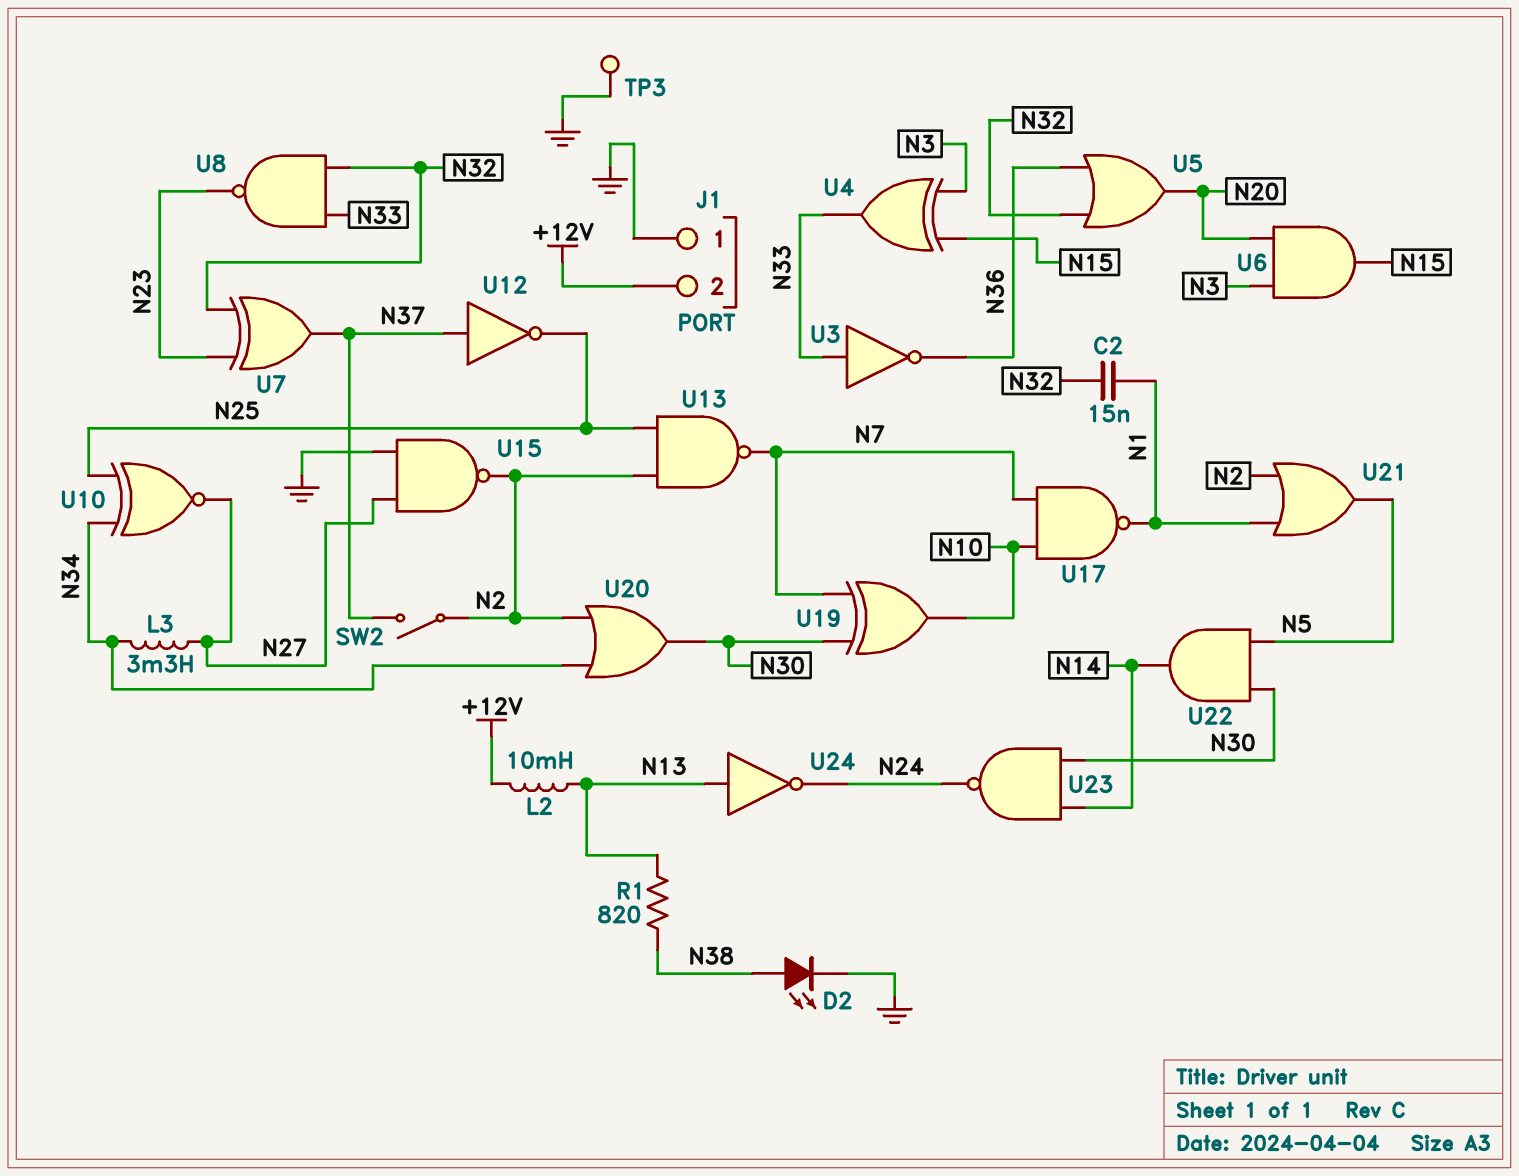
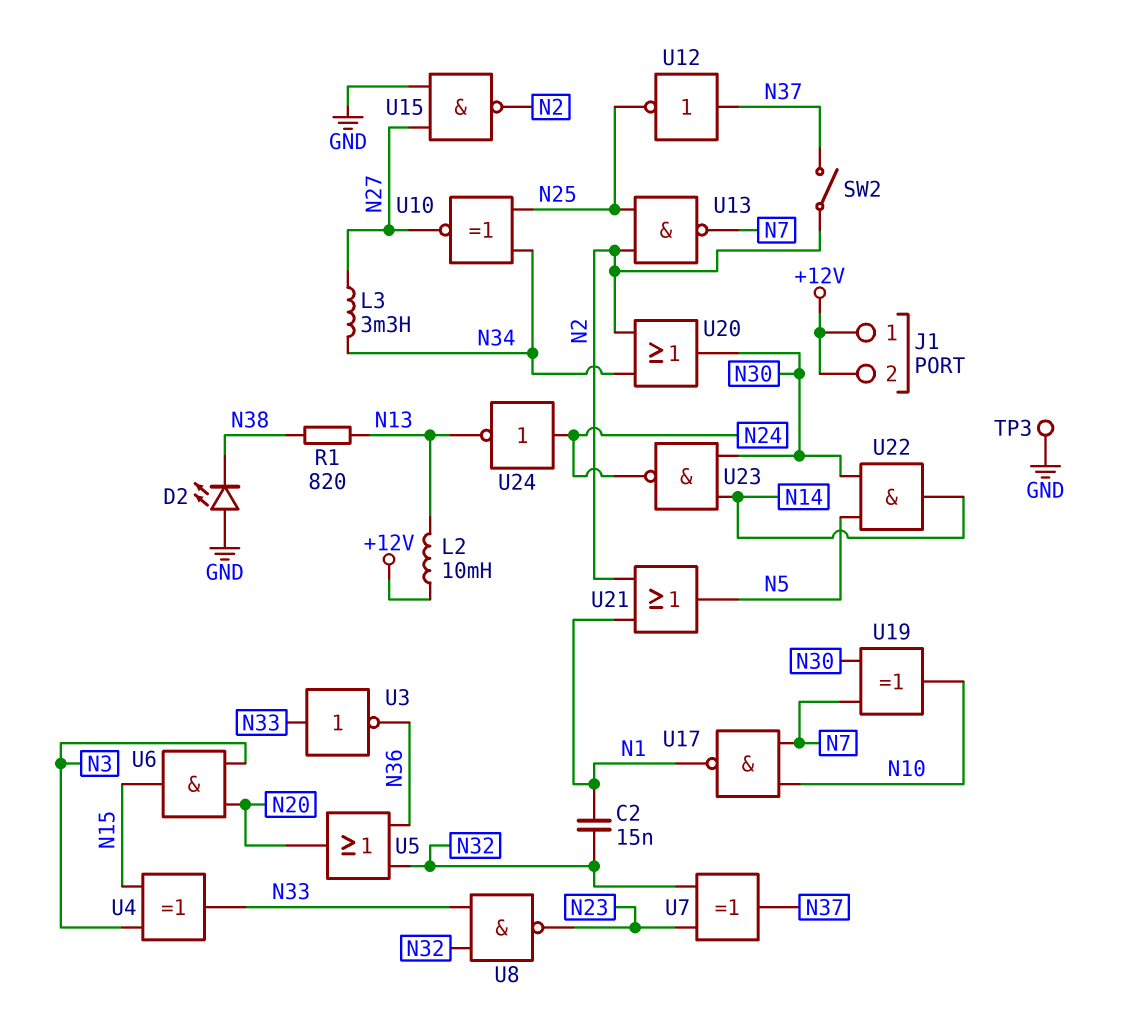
D2: LED (A N38, K GND) -> LED (A GND, K N38)
J1 pin 1: GND -> +12V
U24: NOT (in N13, out N24) -> NOT (in N24, out N13)

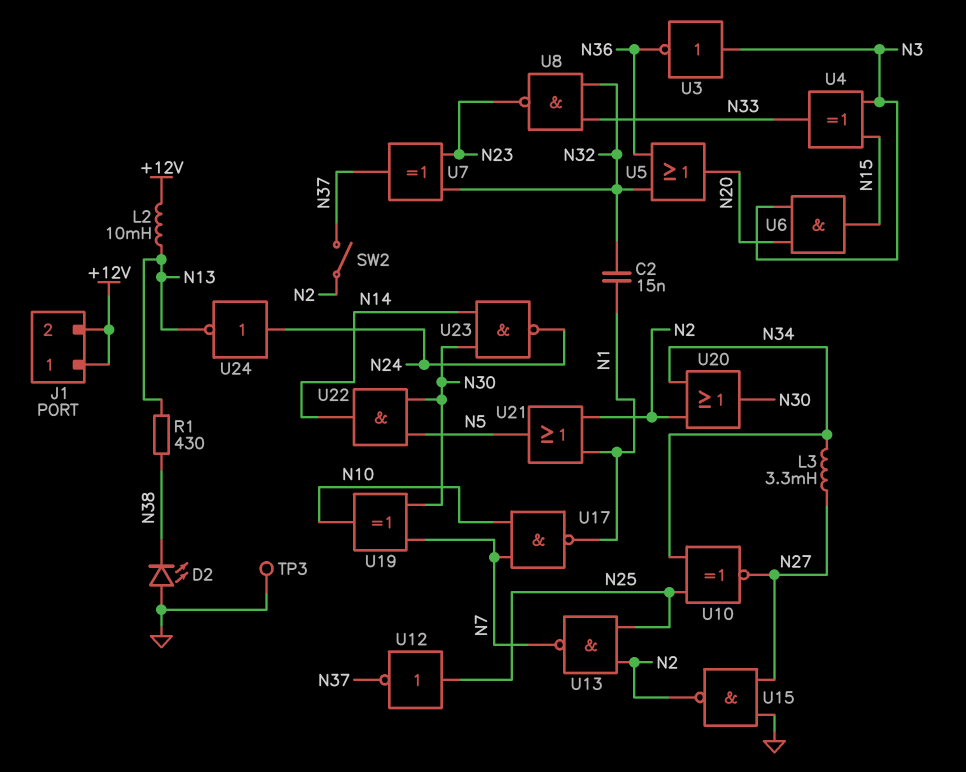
R1: 820 (N13, N38) -> 430 (N13, N38)
U3: NOT (in N33, out N36) -> NOT (in N3, out N36)
U12: NOT (in N37, out N25) -> NOT (in N25, out N37)

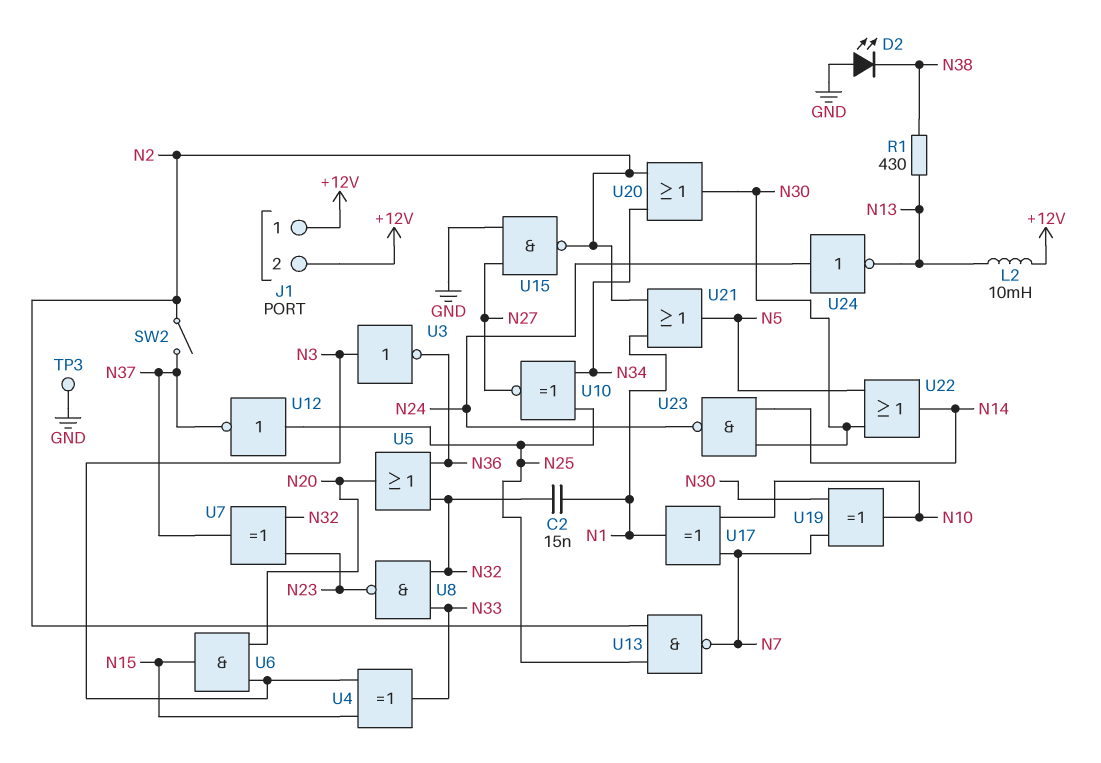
L3: 3.3mH (N27, N34) -> none
U17: NAND (in N7, in N10, out N1) -> XOR (in N7, in N10, out N1)
U22: AND (in N5, in N30, out N14) -> OR (in N5, in N30, out N14)

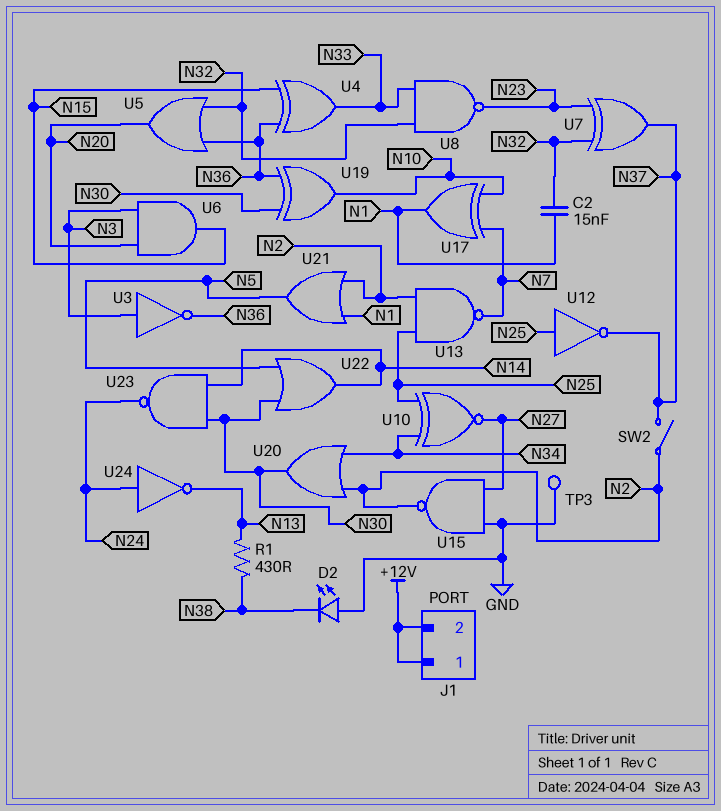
L2: 10mH (+12V, N13) -> none
U4: XOR (in N3, in N15, out N33) -> XOR (in N15, in N36, out N33)
U19: XOR (in N7, in N30, out N10) -> XOR (in N30, in N36, out N10)

